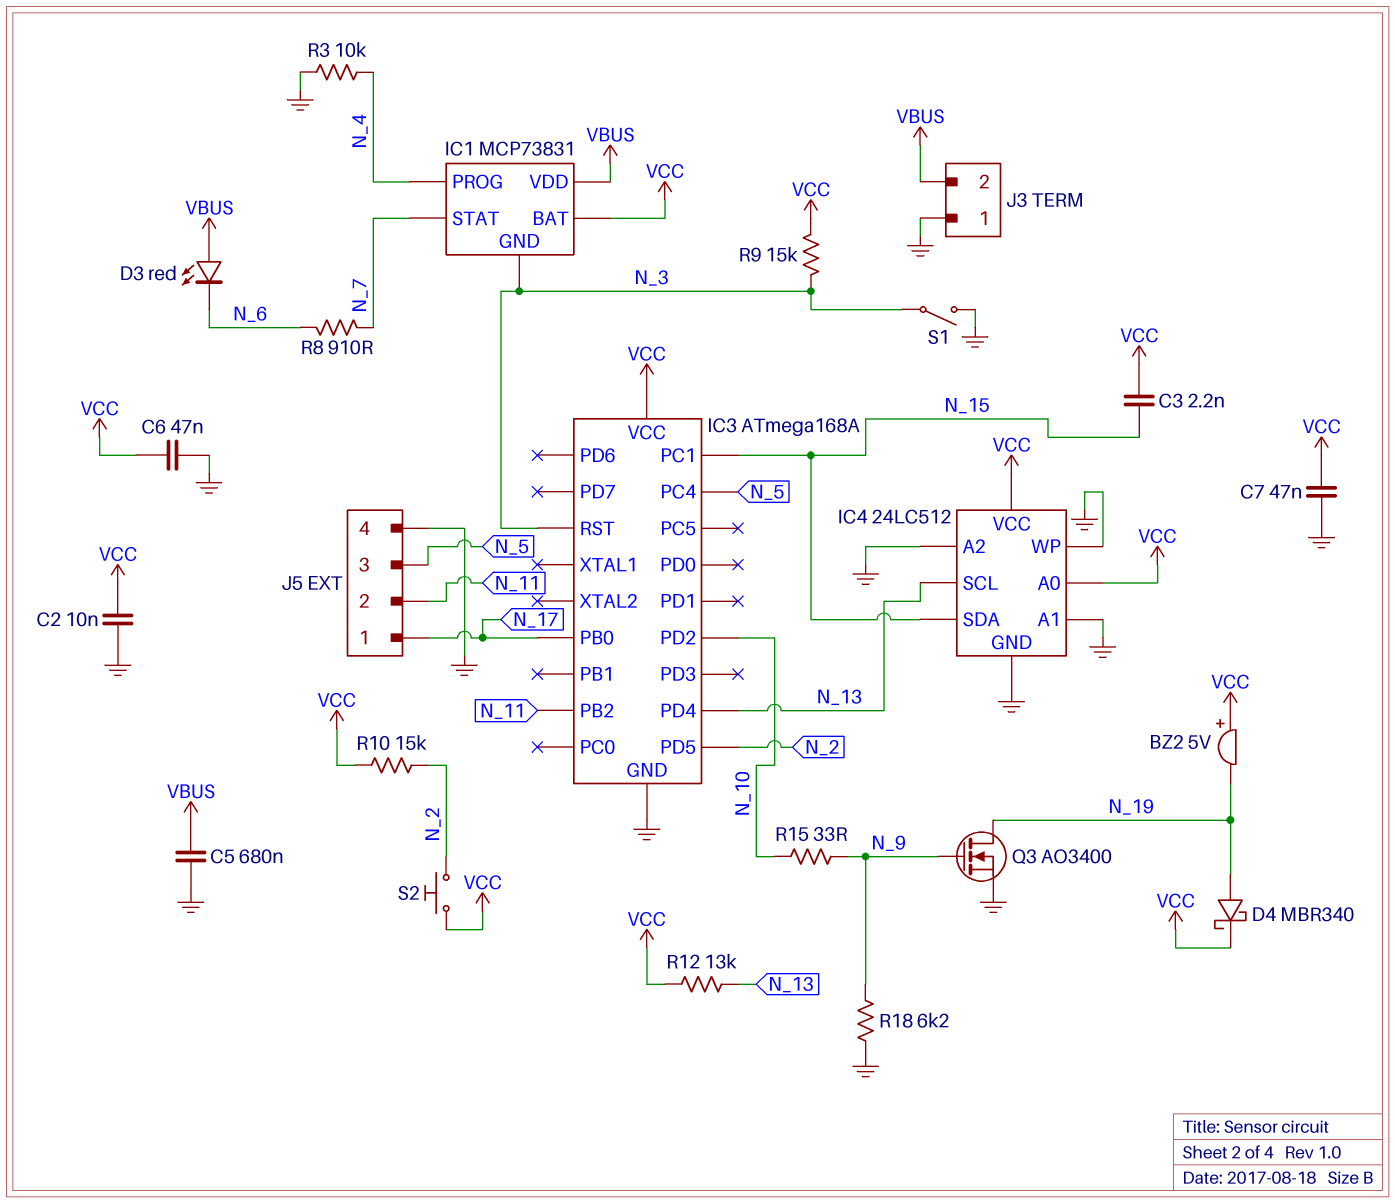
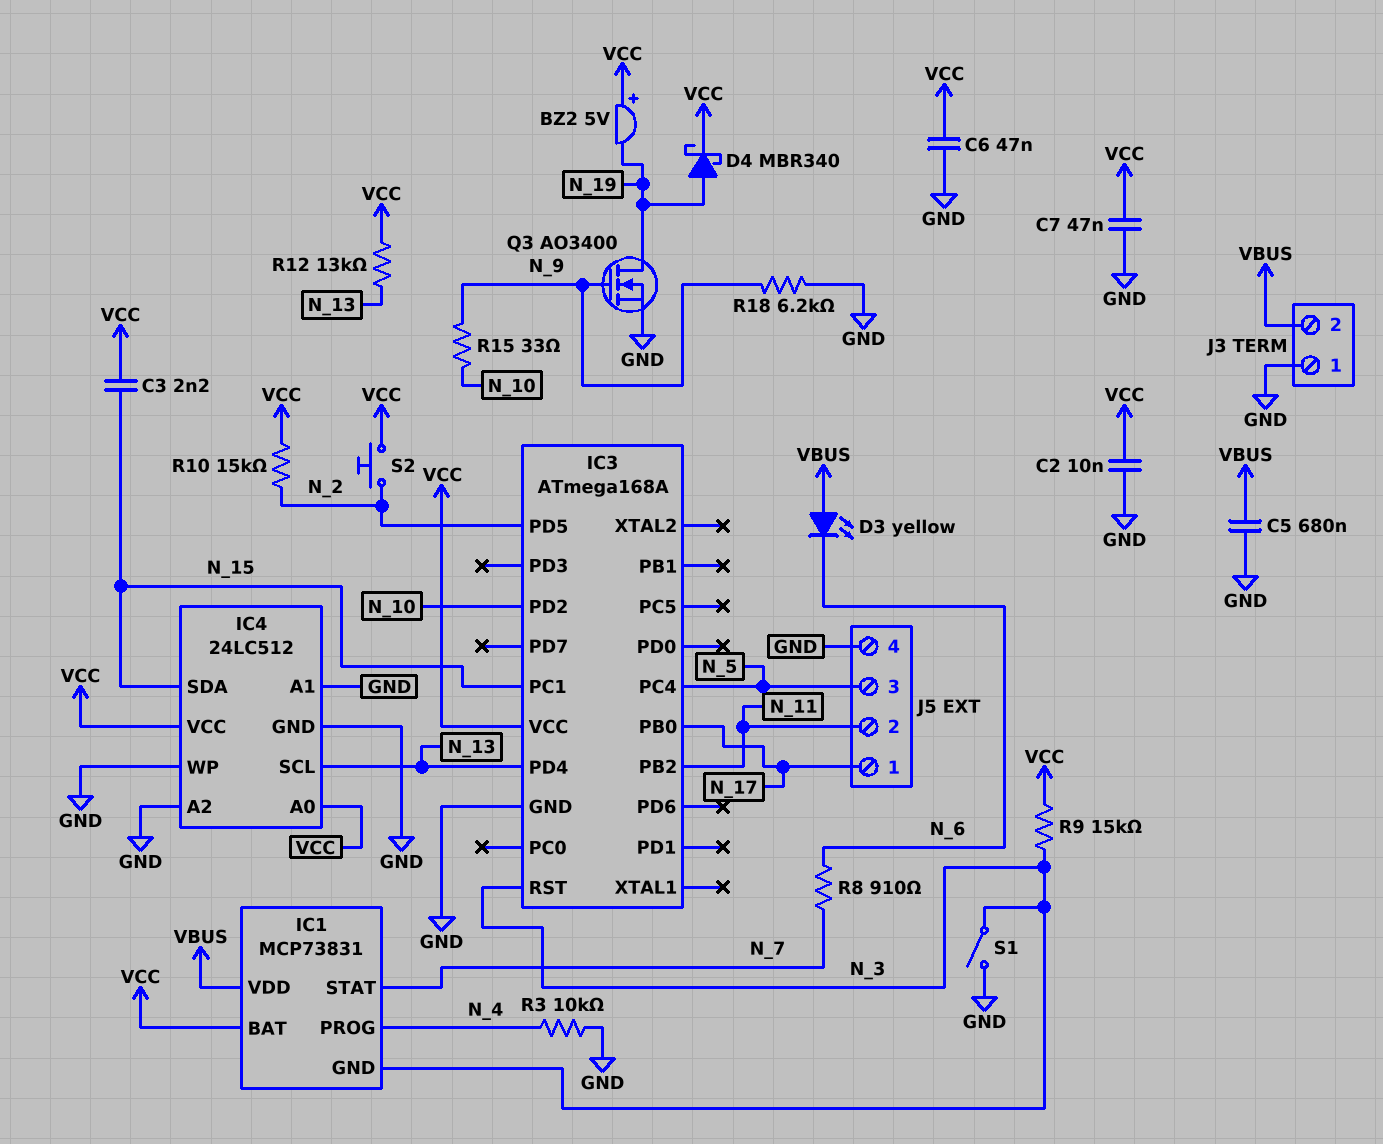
D3: LED red (A VBUS, K N_6) -> LED yellow (A VBUS, K N_6)

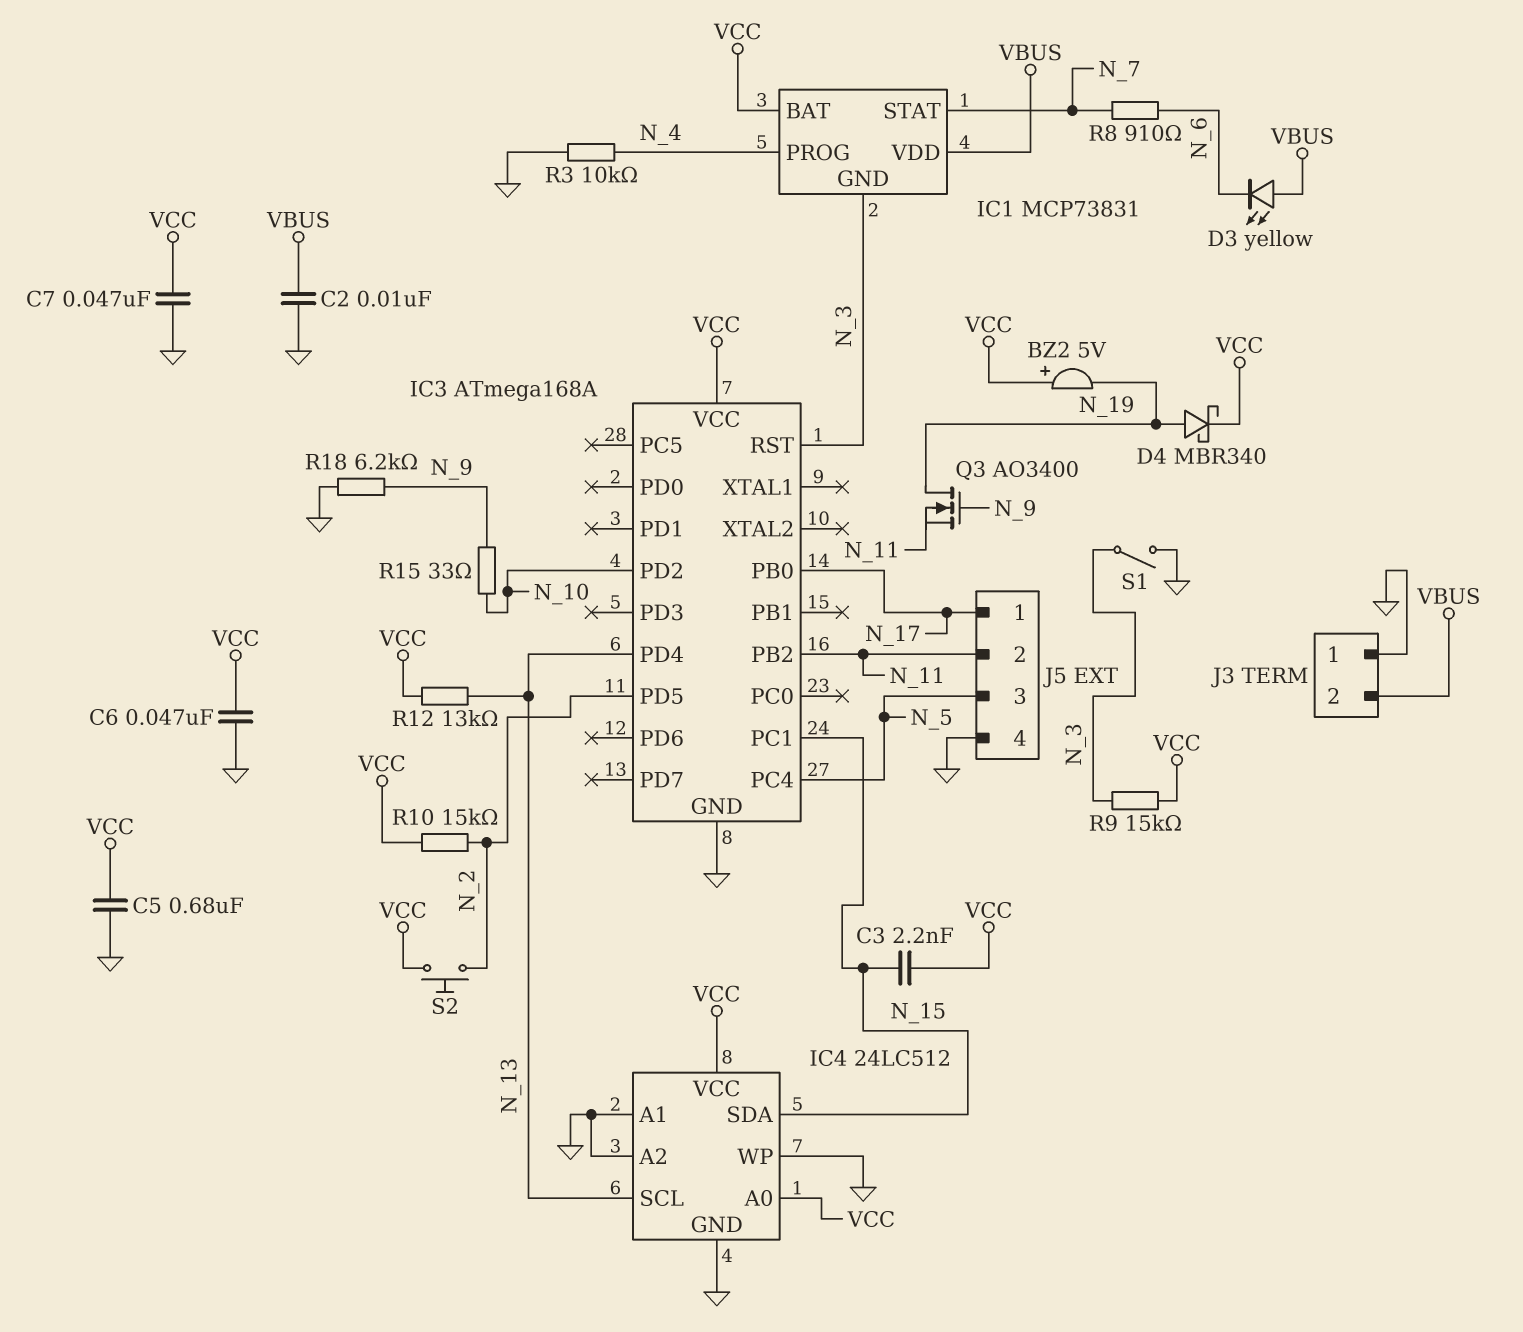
C2: 10nF (GND, VCC) -> 10nF (GND, VBUS)
C5: 680nF (GND, VBUS) -> 680nF (GND, VCC)
Q3: NMOS AO3400 (G N_9, D N_19, S GND) -> NMOS AO3400 (G N_9, D N_19, S N_11)

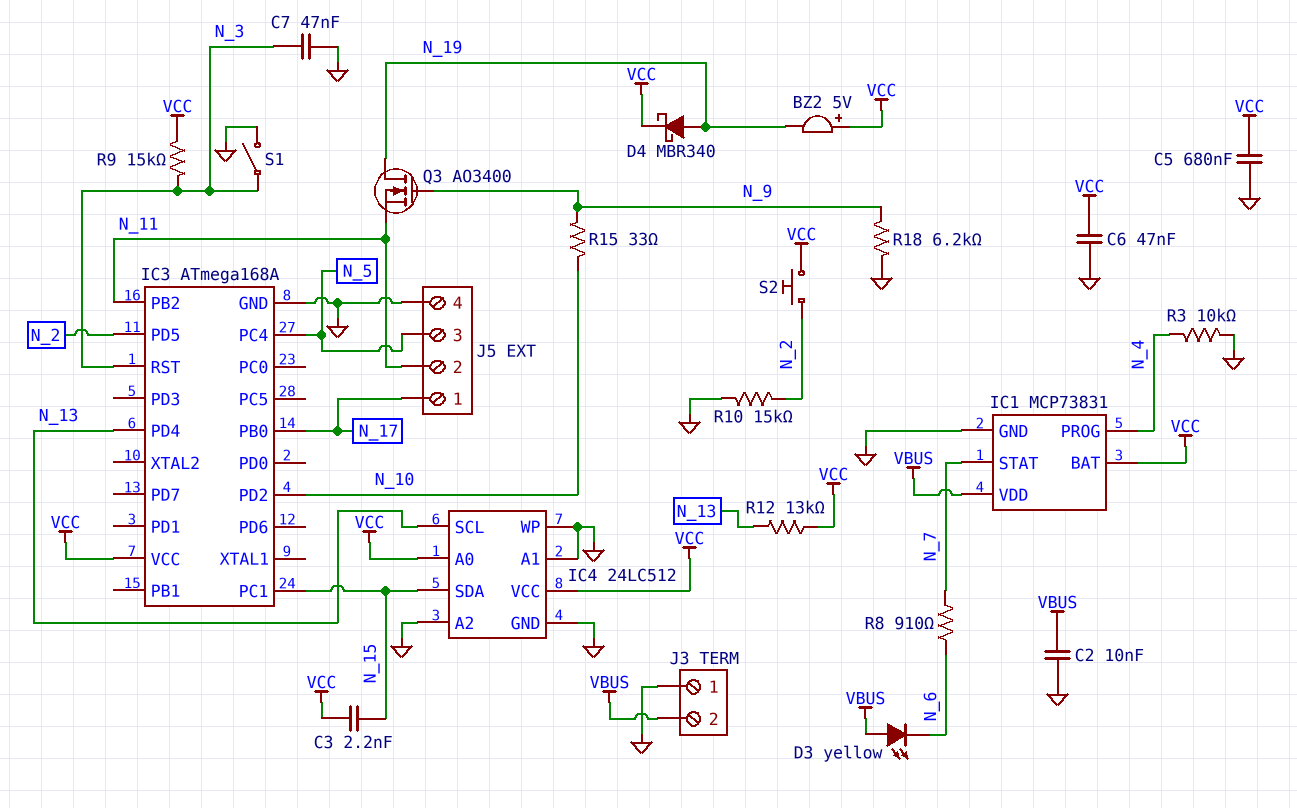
C7: 47nF (GND, VCC) -> 47nF (GND, N_3)
IC1 pin GND: N_3 -> GND
R10: 15k (N_2, VCC) -> 15k (GND, N_2)

